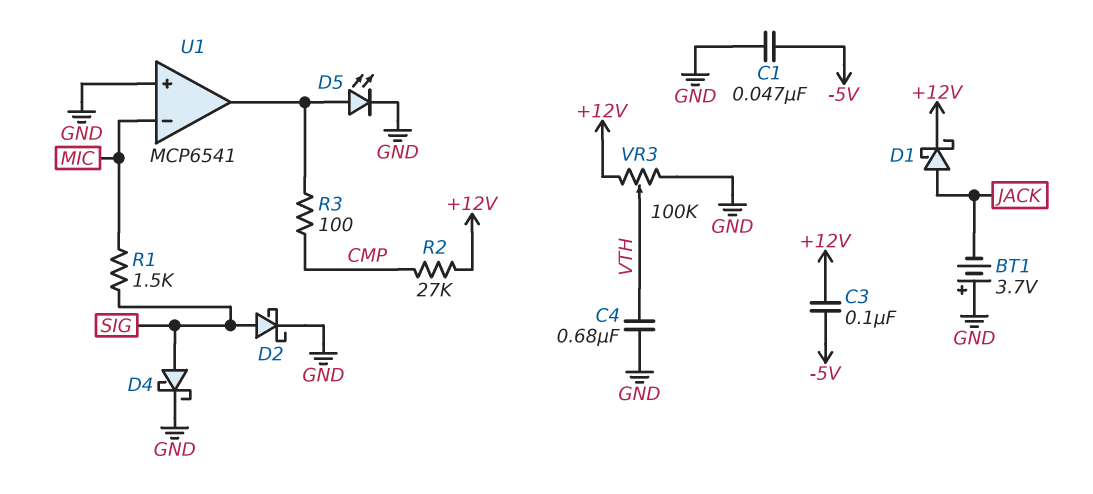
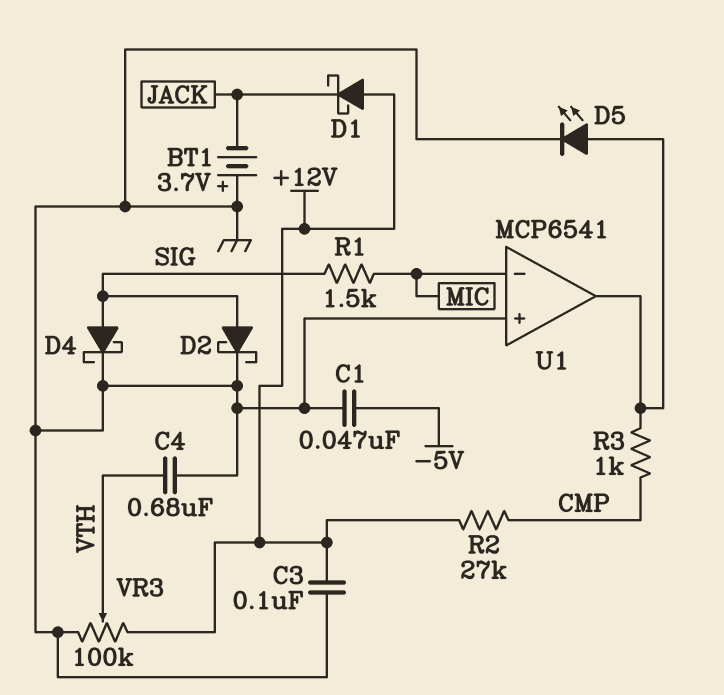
C3: 100nF (+12V, -5V) -> 100nF (+12V, GND)
D1: schottky (A JACK, K +12V) -> schottky (A +12V, K JACK)
R3: 100 (CMP, U1/out) -> 1k (CMP, U1/out)

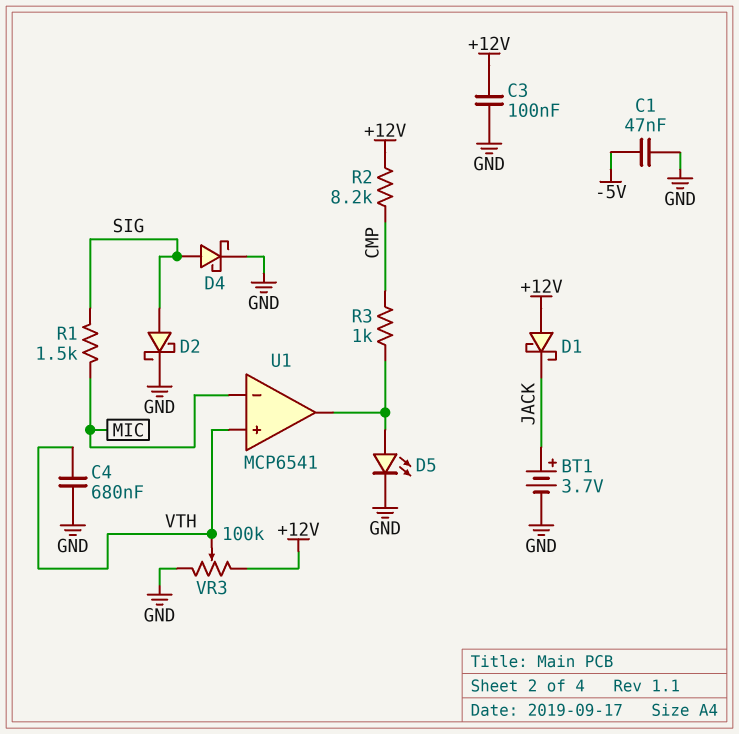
BT1: 3.7V (plus GND, minus JACK) -> 3.7V (plus JACK, minus GND)
R2: 27k (+12V, CMP) -> 8.2k (+12V, CMP)
U1 pin in+: GND -> VTH

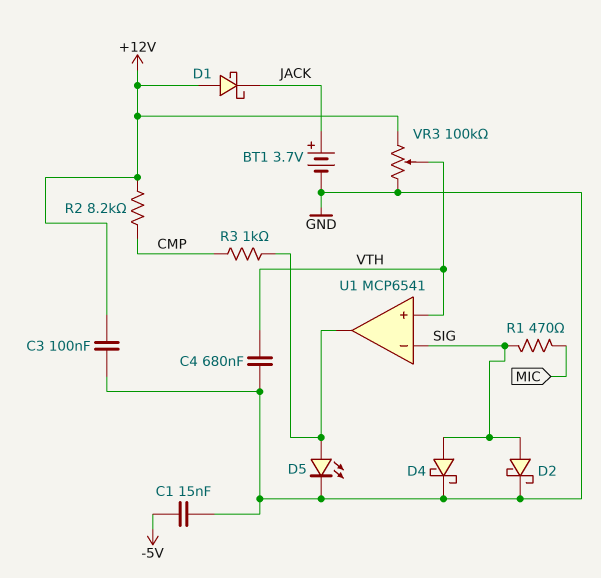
C1: 47nF (-5V, GND) -> 15nF (-5V, GND)
R1: 1.5k (MIC, SIG) -> 470 (MIC, SIG)
U1 pin in-: MIC -> SIG

